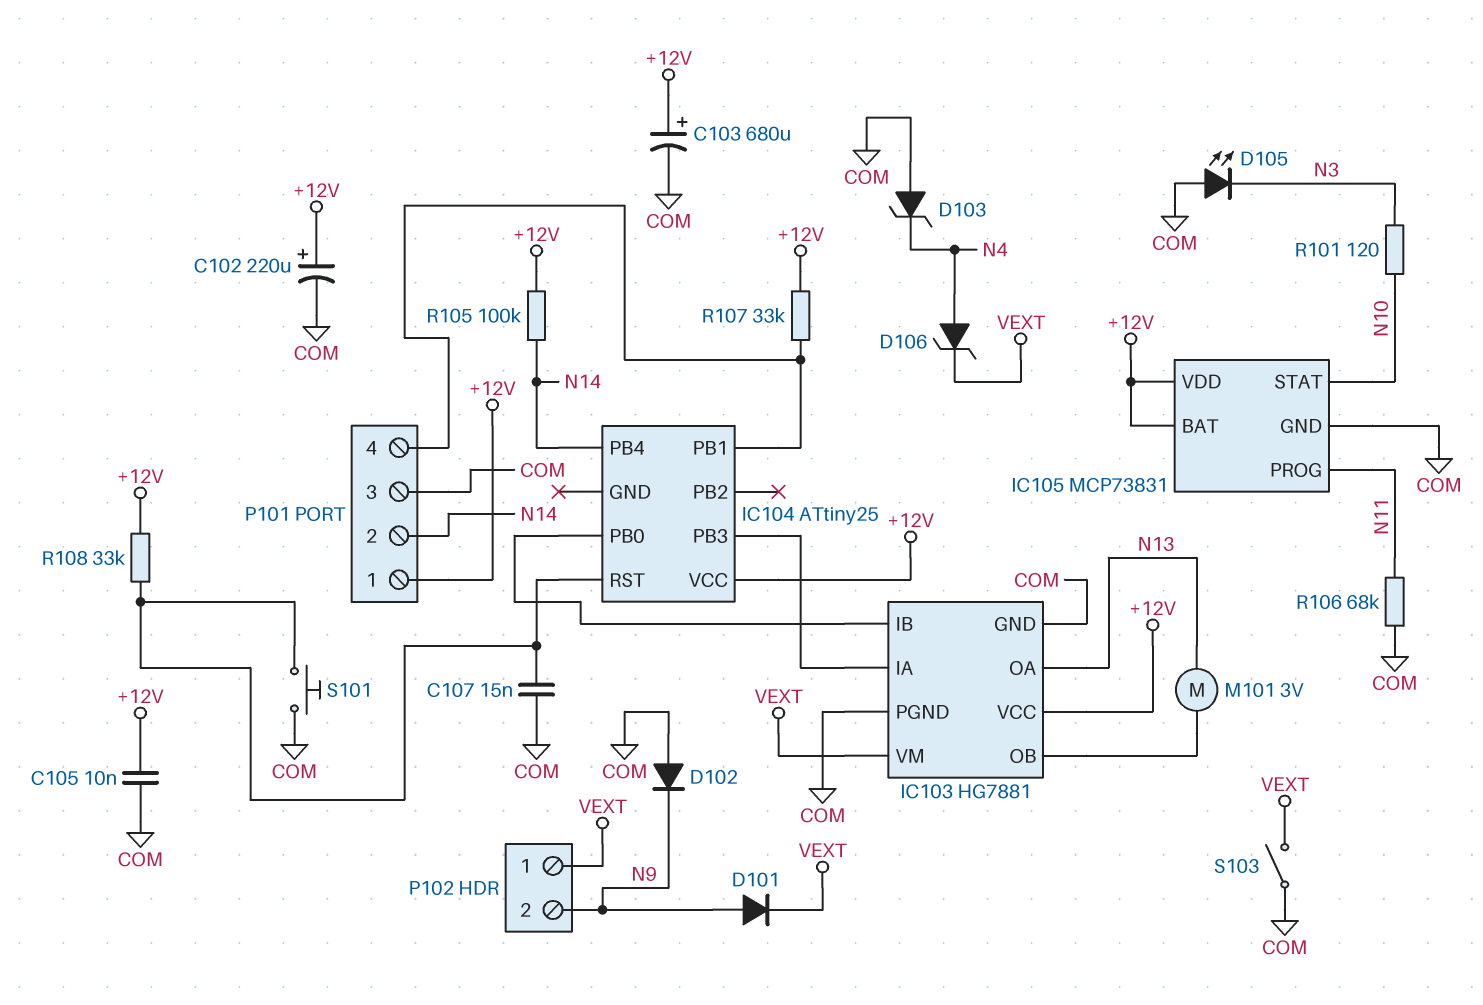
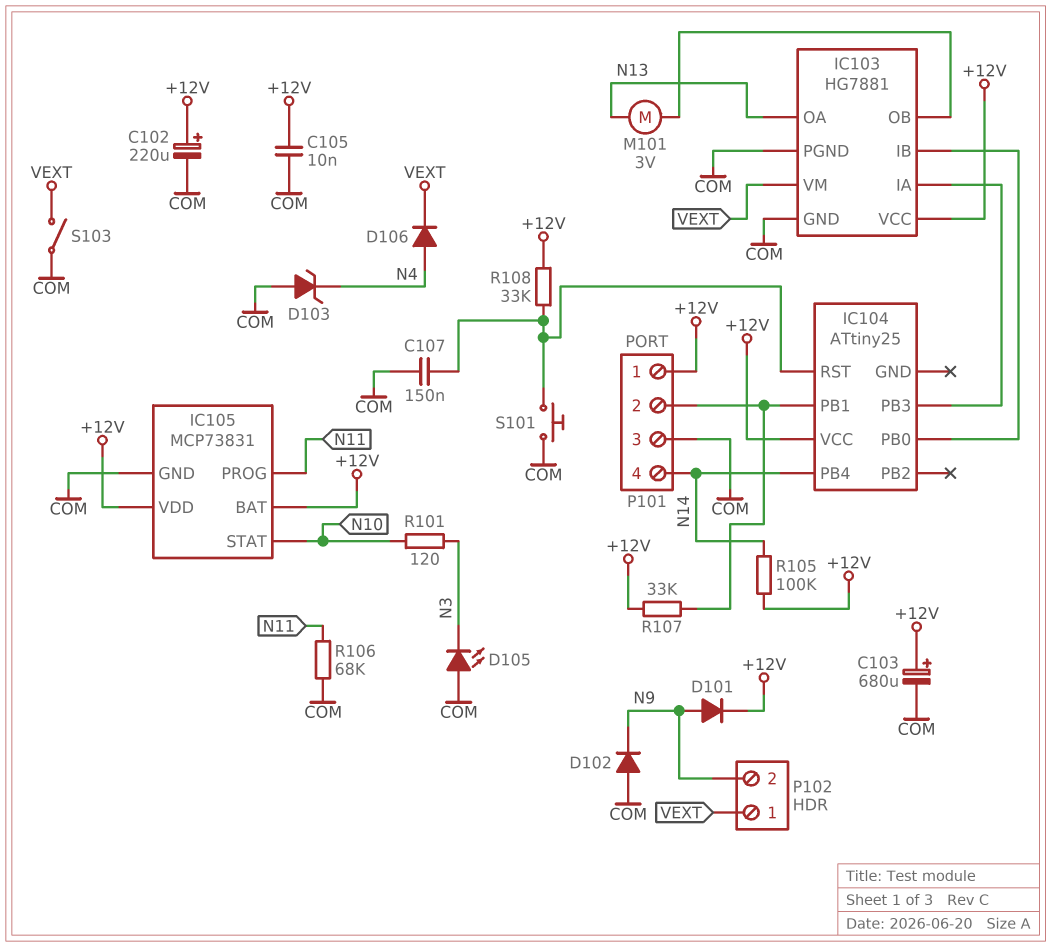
C107: 15nF (COM, IC104/RST) -> 150nF (COM, IC104/RST)
D101: diode (A N9, K VEXT) -> diode (A N9, K +12V)
D106: zener (A N4, K VEXT) -> diode (A N4, K VEXT)
P101 pin 2: N14 -> IC104/PB1
P101 pin 4: IC104/PB1 -> N14

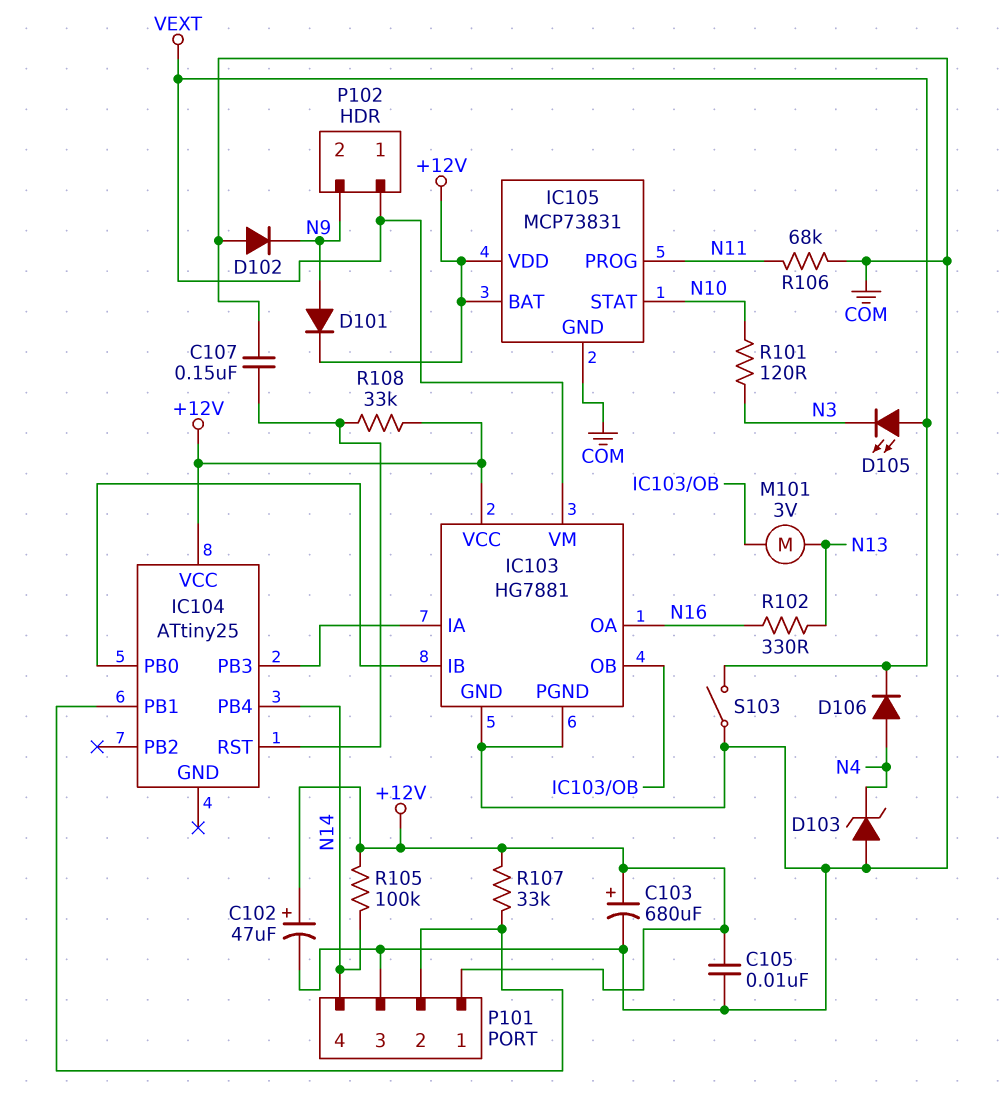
C102: 220uF (plus +12V, minus COM) -> 47uF (plus +12V, minus COM)
D105: LED (A COM, K N3) -> LED (A VEXT, K N3)
IC103 pin OA: N13 -> N16
R102: none -> 330 (N13, N16)
S101: button (COM, IC104/RST) -> none

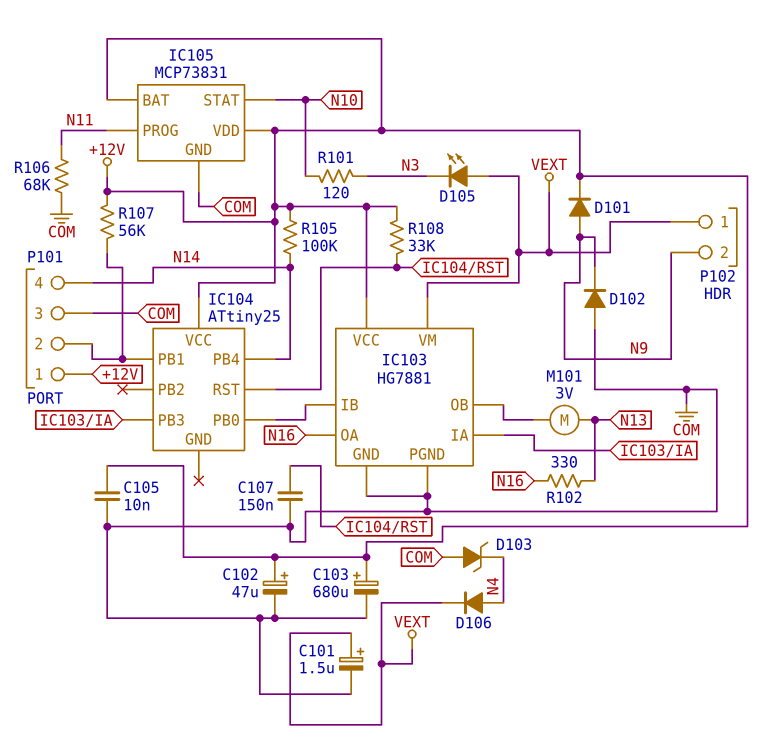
C101: none -> 1.5uF (plus VEXT, minus COM)
R107: 33k (+12V, IC104/PB1) -> 56k (+12V, IC104/PB1)
S103: switch (COM, VEXT) -> none

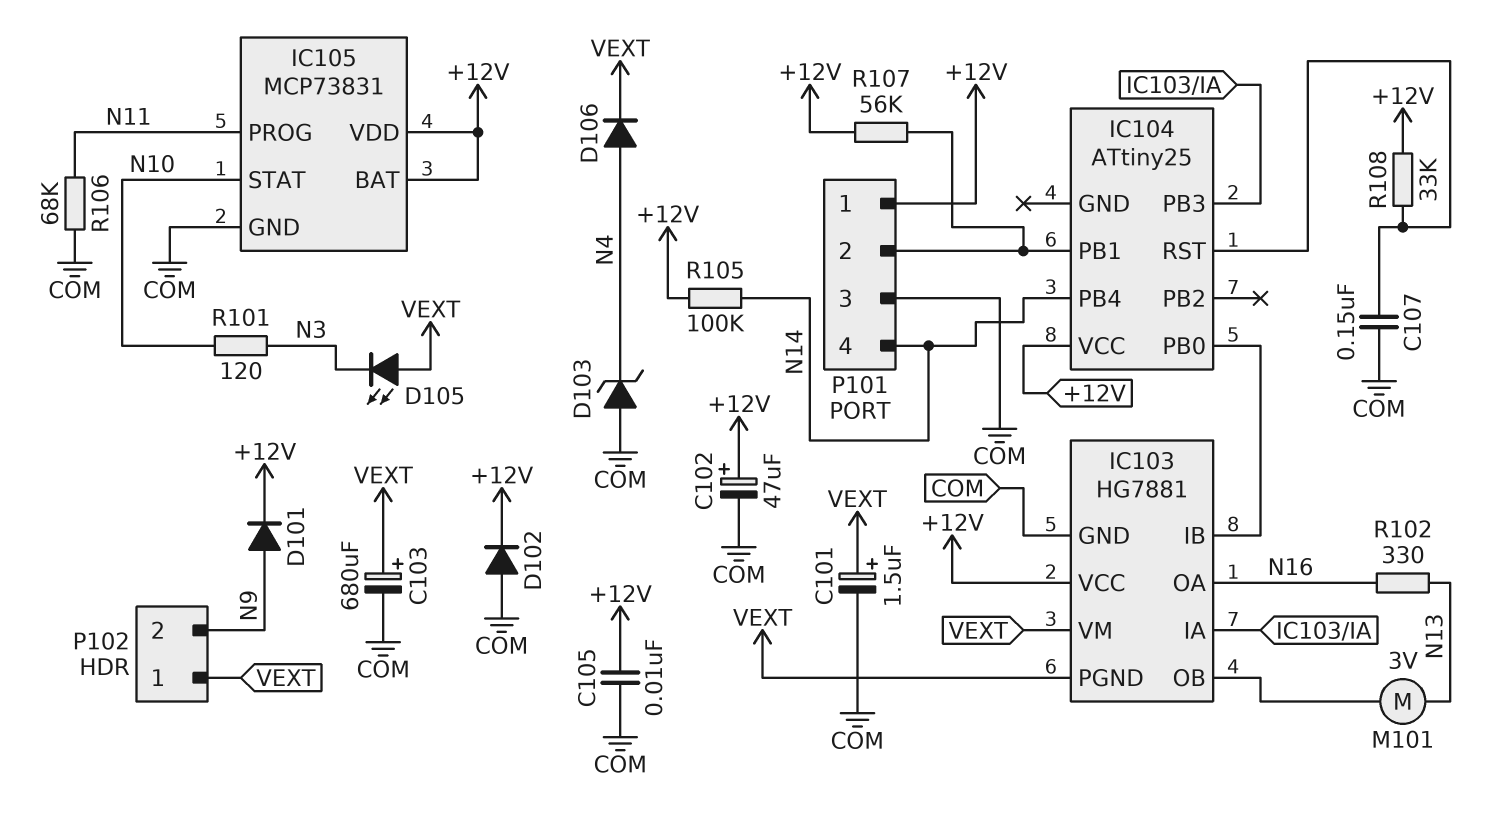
C103: 680uF (plus +12V, minus COM) -> 680uF (plus VEXT, minus COM)
D102: diode (A COM, K N9) -> diode (A COM, K +12V)
IC103 pin PGND: COM -> VEXT

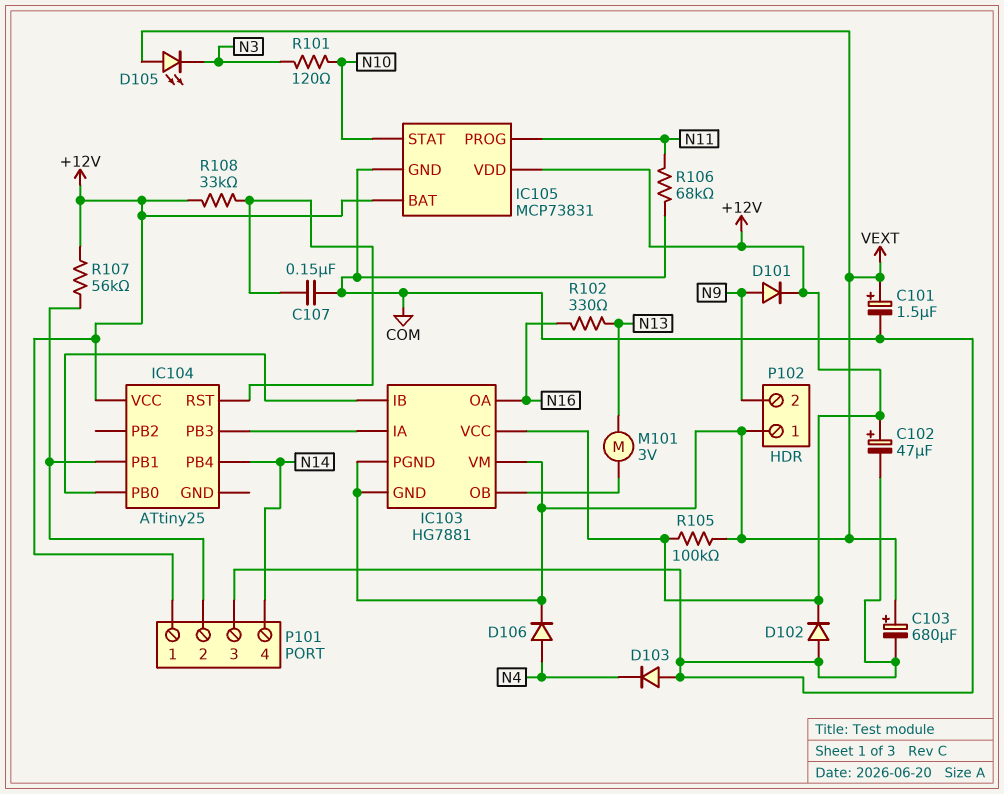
C105: 10nF (+12V, COM) -> none
D103: zener (A COM, K N4) -> diode (A COM, K N4)
IC103 pin GND: COM -> VEXT
R105: 100k (+12V, N14) -> 100k (+12V, VEXT)

